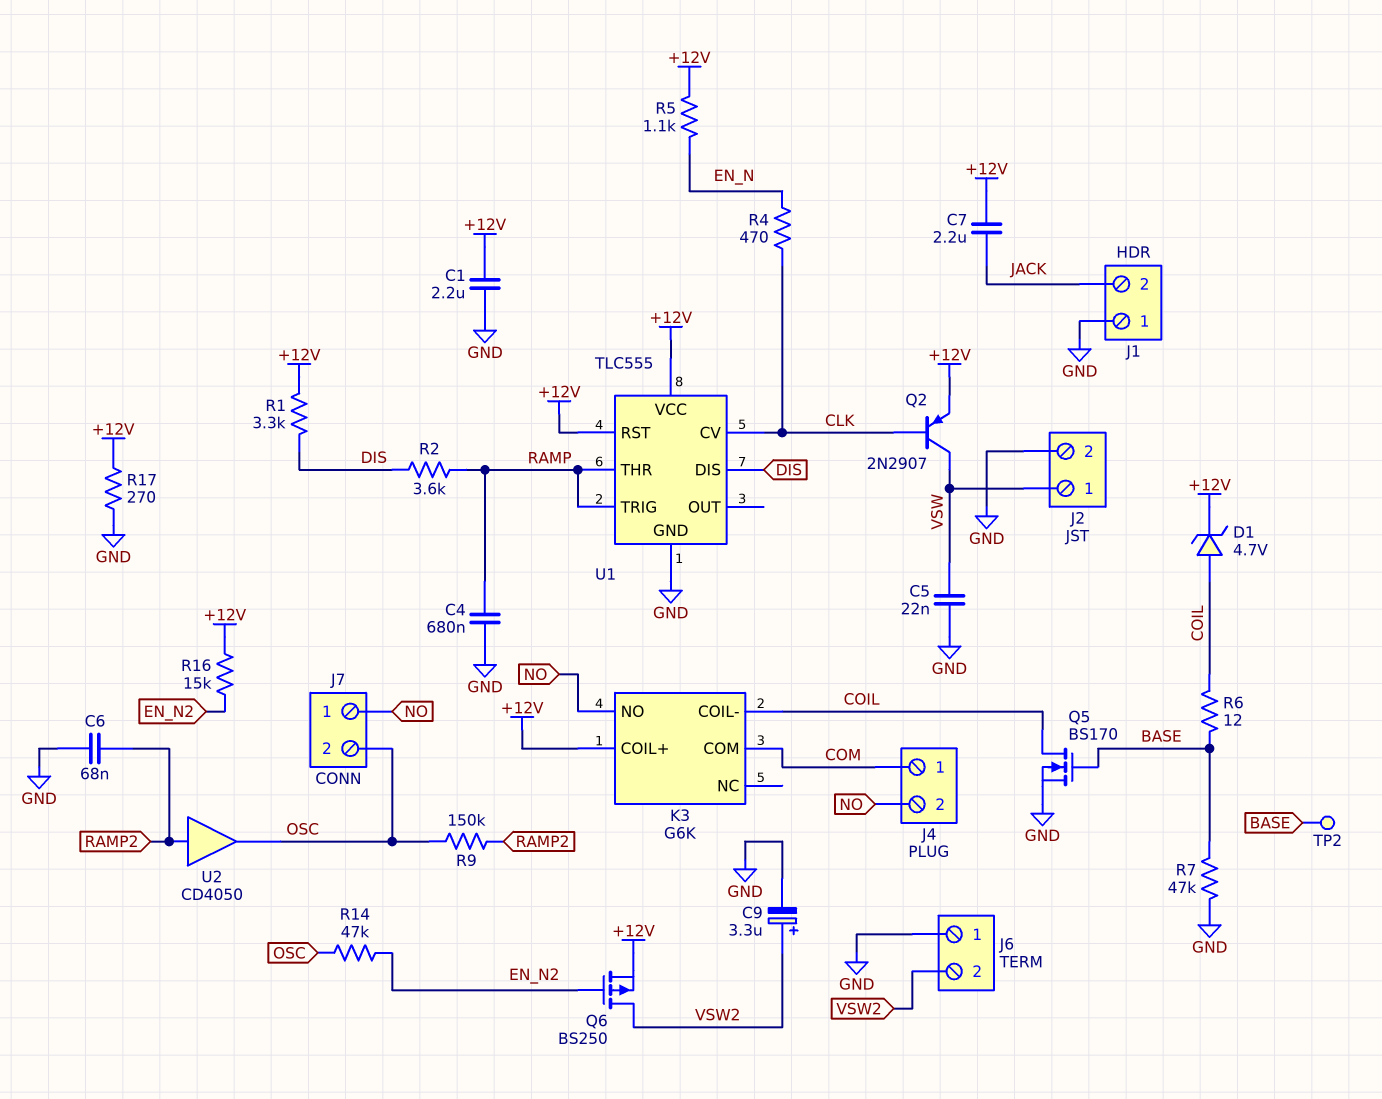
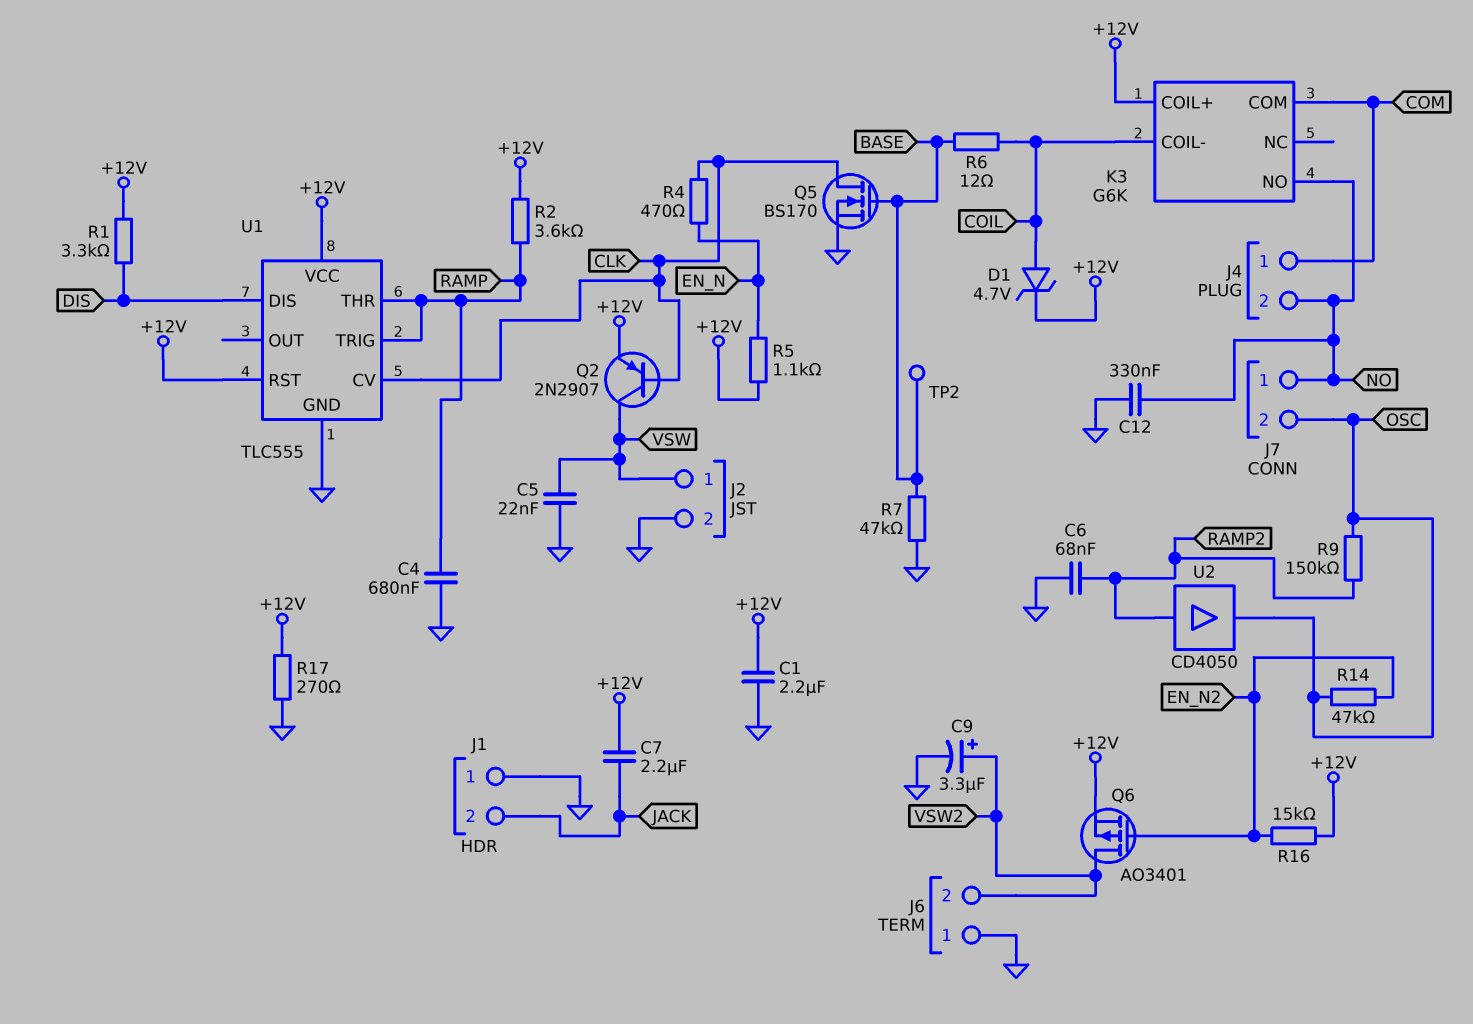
C12: none -> 330nF (GND, NO)
Q5: NMOS BS170 (G BASE, D COIL, S GND) -> NMOS BS170 (G BASE, D CLK, S GND)
Q6: PMOS BS250 (G EN_N2, D VSW2, S +12V) -> PMOS AO3401 (G EN_N2, D VSW2, S +12V)
R2: 3.6k (DIS, RAMP) -> 3.6k (+12V, RAMP)

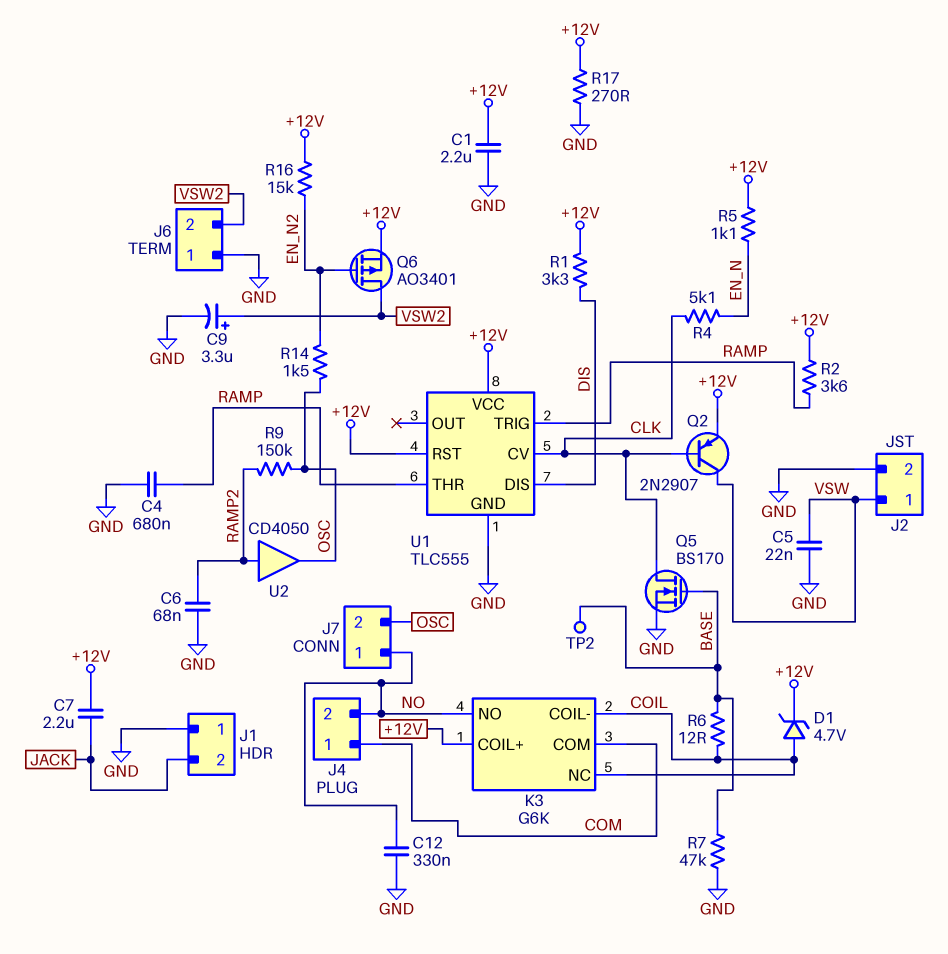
K3 pin NC: none -> COIL
R4: 470 (CLK, EN_N) -> 5.1k (CLK, EN_N)
R14: 47k (EN_N2, OSC) -> 1.5k (EN_N2, OSC)

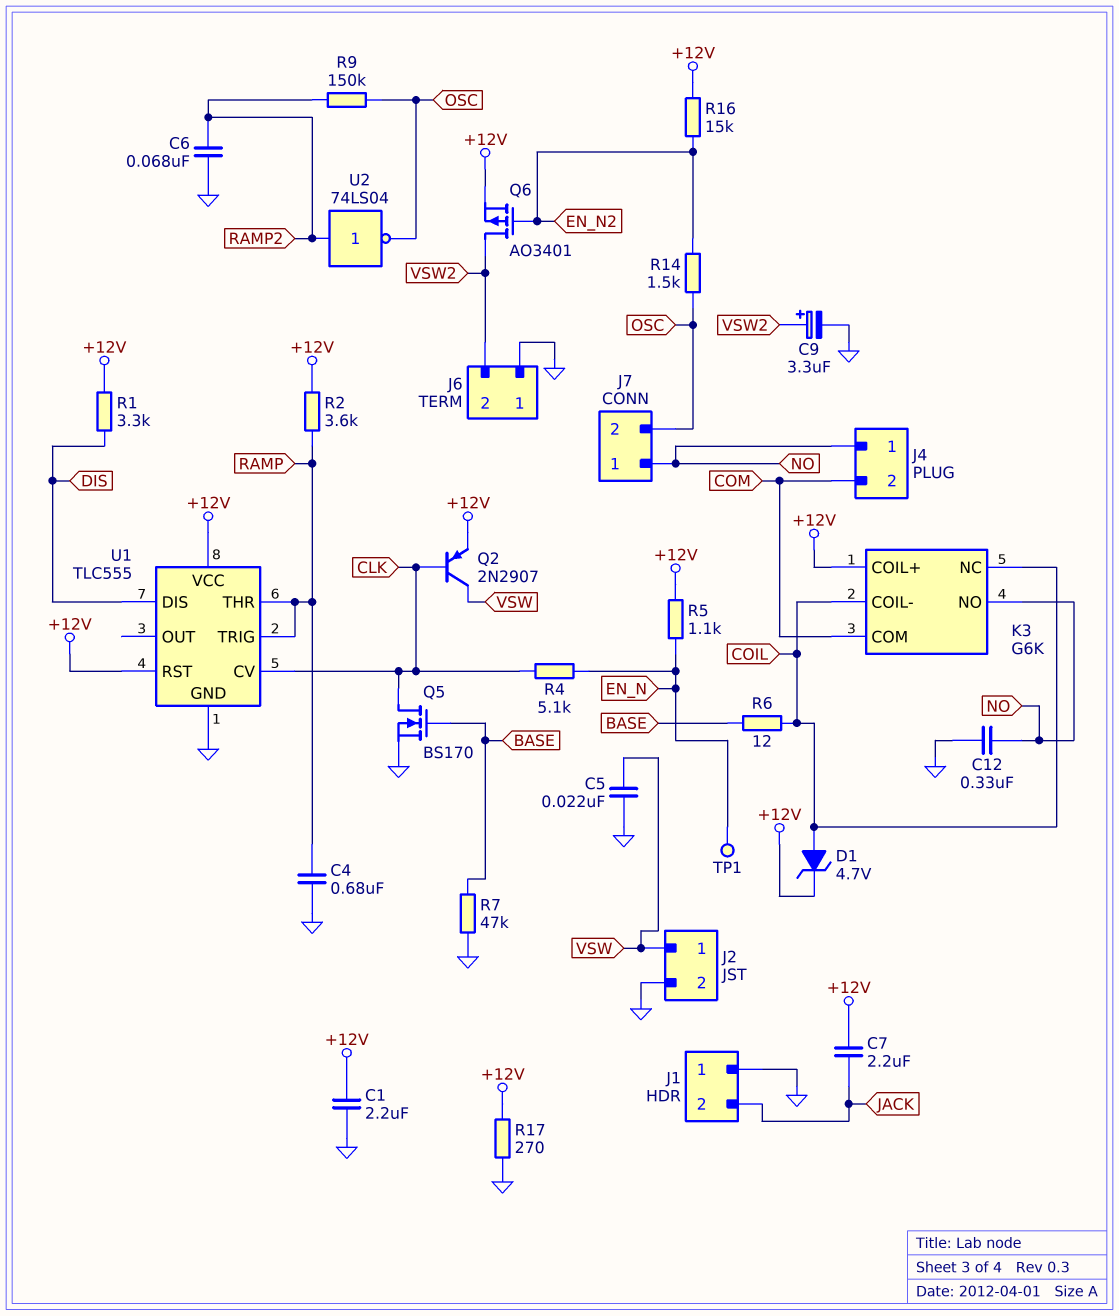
J4 pin 1: COM -> NO
J4 pin 2: NO -> COM
TP1: none -> test point (EN_N)
TP2: test point (BASE) -> none
U2: buffer CD4050 (in RAMP2, out OSC) -> NOT 74LS04 (in RAMP2, out OSC)

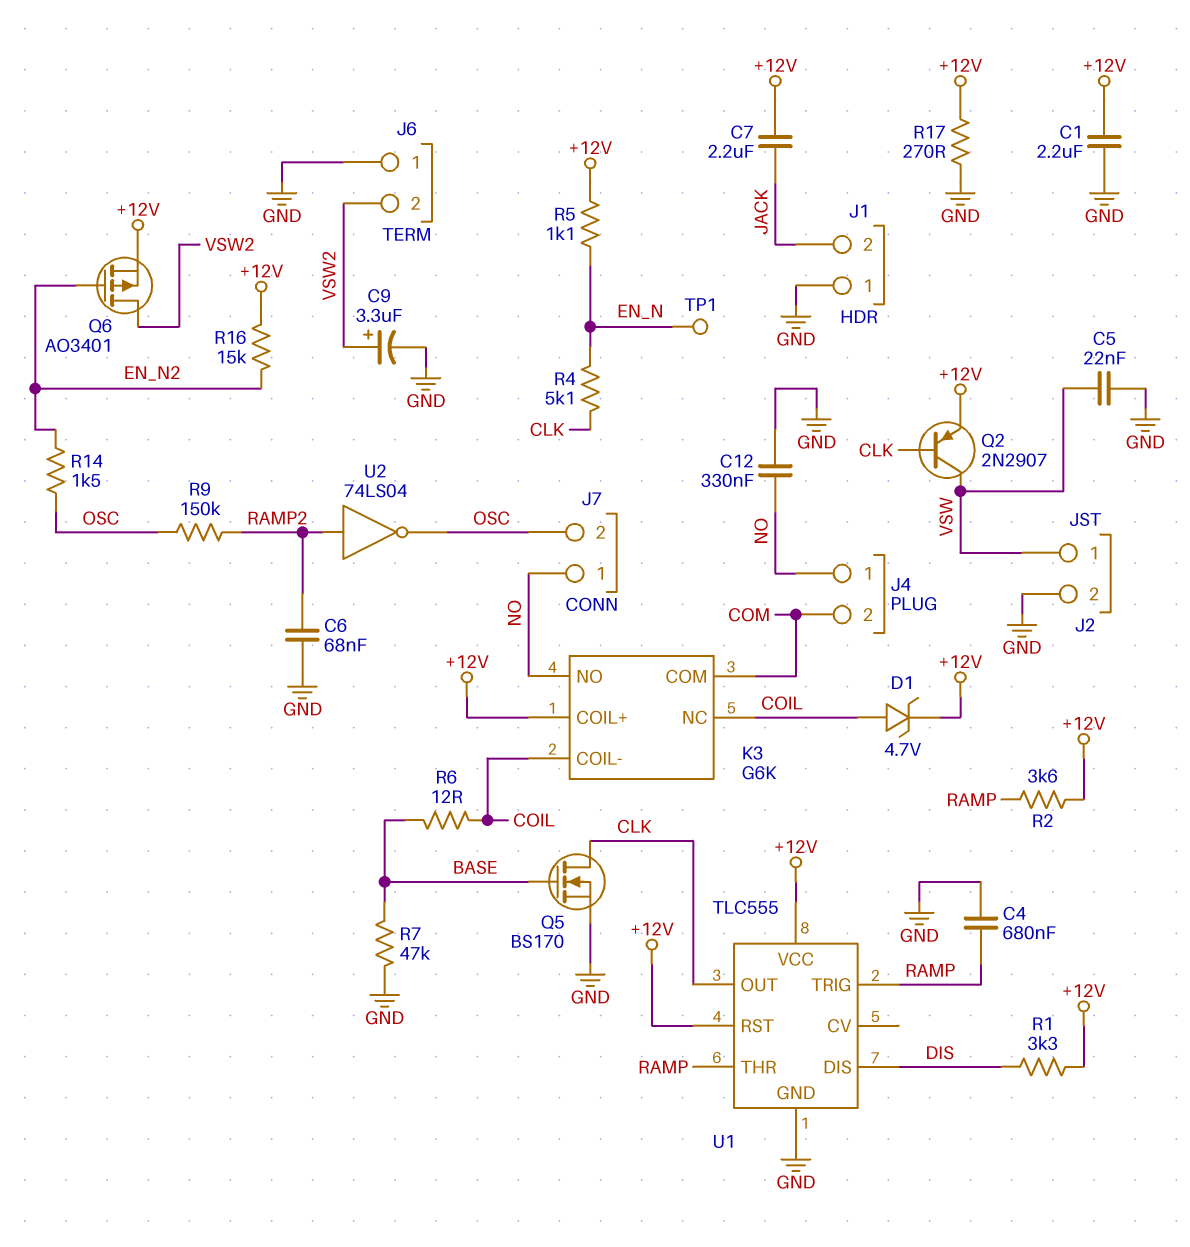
U1 pin CV: CLK -> none
U1 pin OUT: none -> CLK

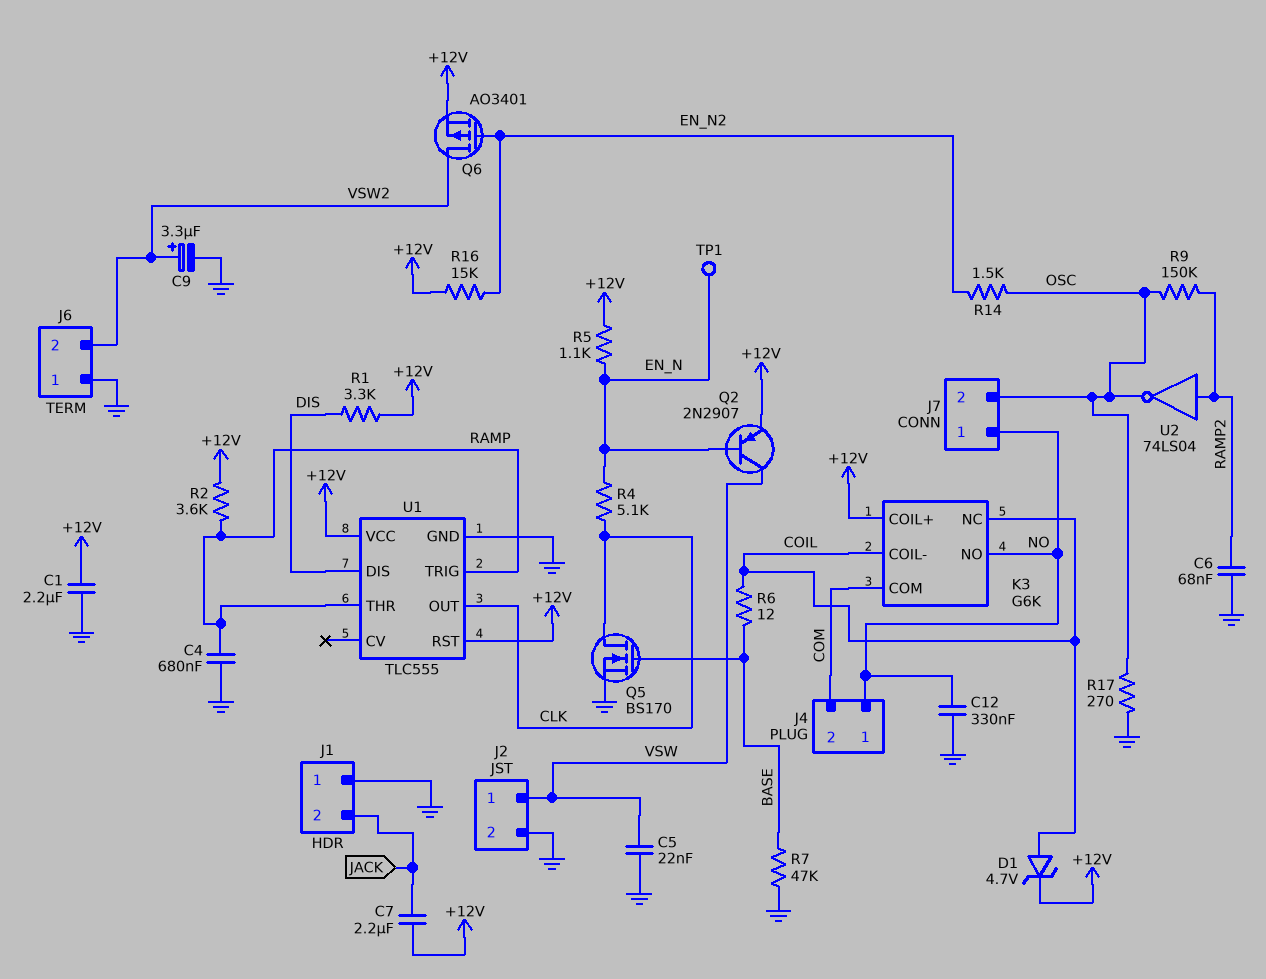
Q2: PNP 2N2907 (B CLK, C VSW, E +12V) -> PNP 2N2907 (B EN_N, C VSW, E +12V)
R17: 270 (+12V, GND) -> 270 (GND, OSC)

